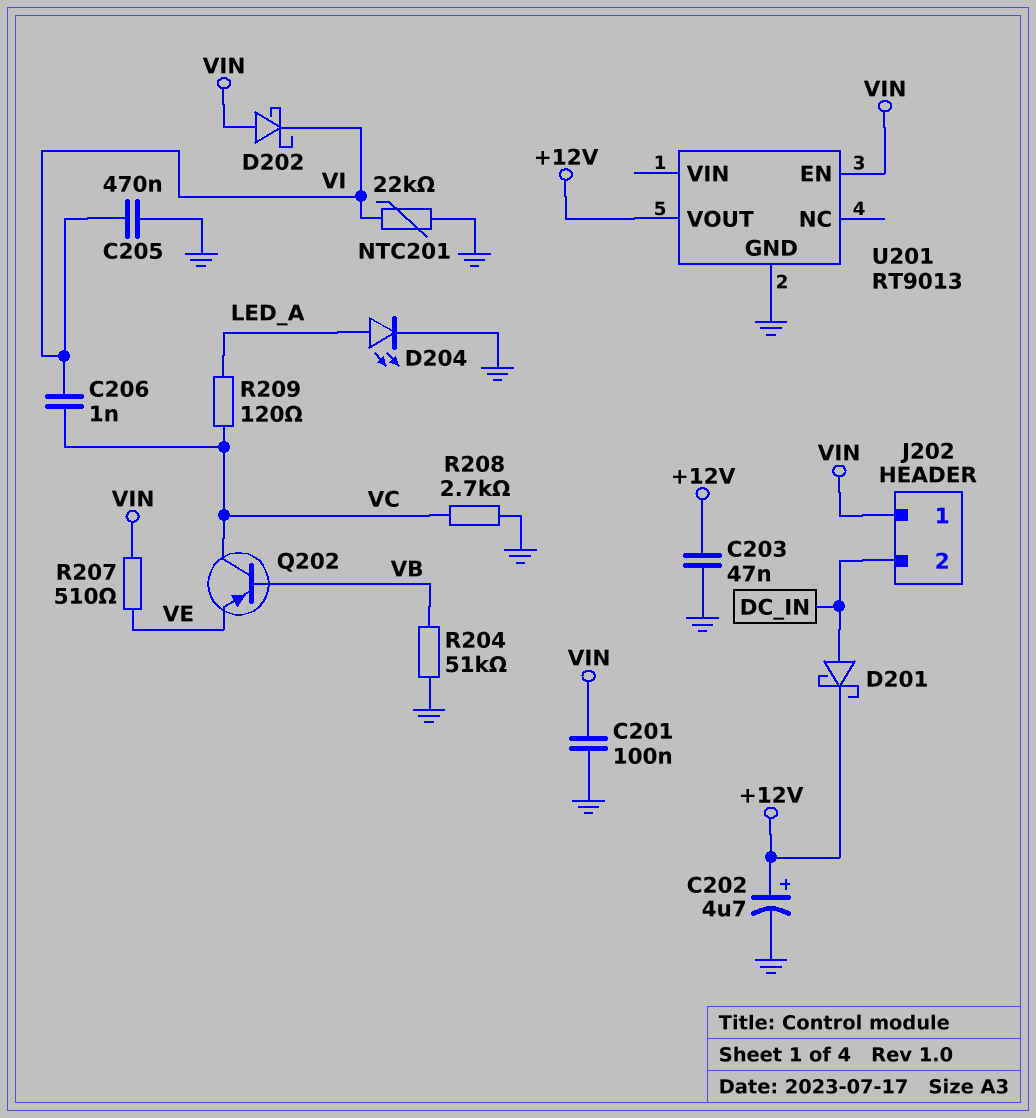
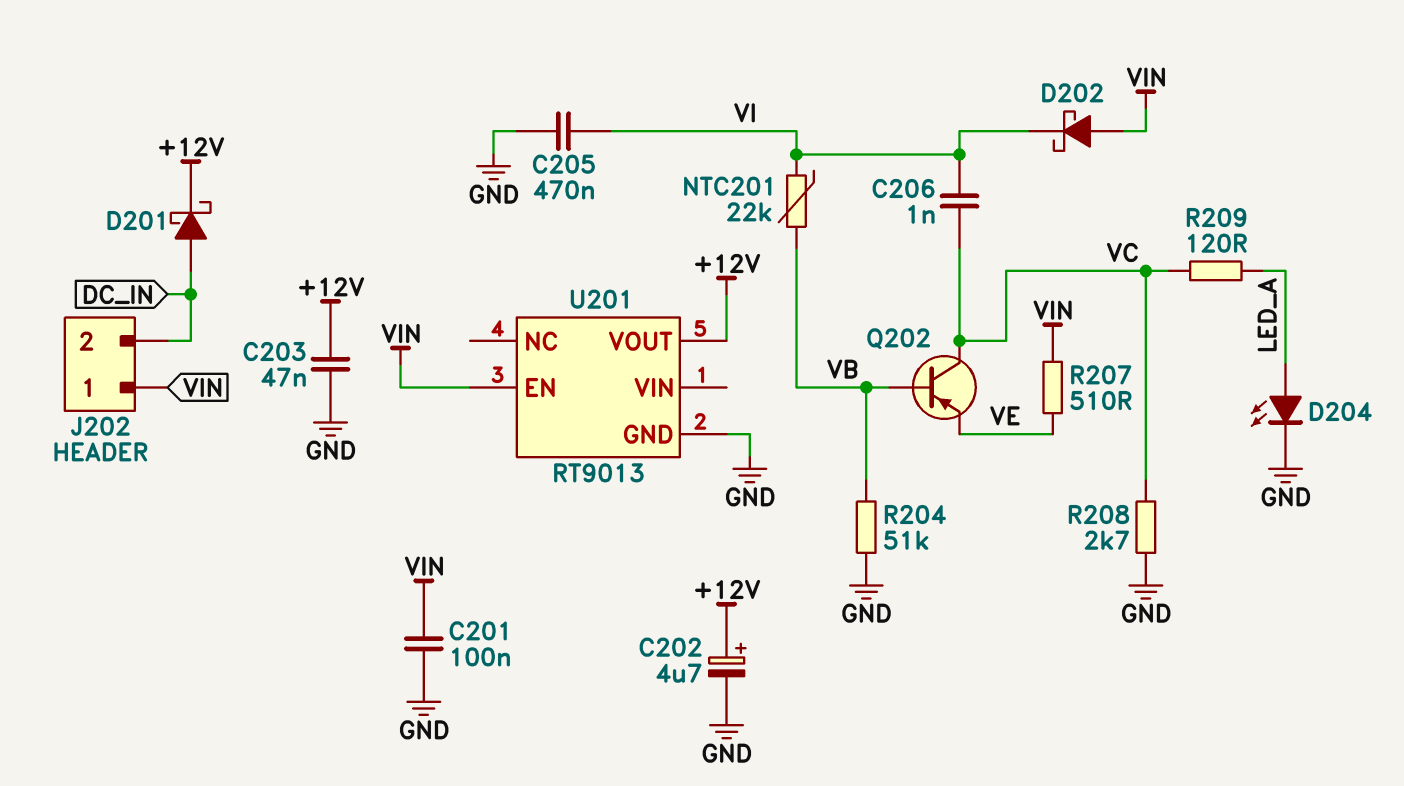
NTC201: 22k (GND, VI) -> 22k (VB, VI)

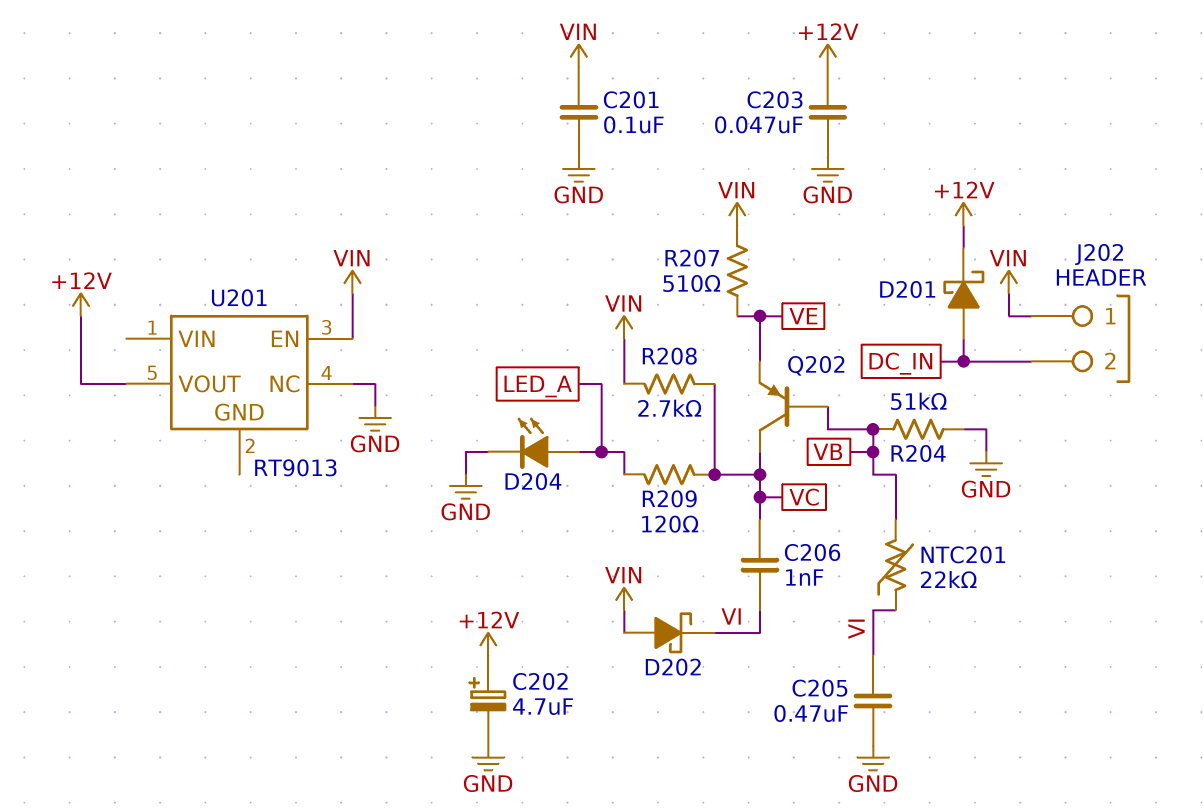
R208: 2.7k (GND, VC) -> 2.7k (VC, VIN)
U201 pin GND: GND -> none
U201 pin NC: none -> GND

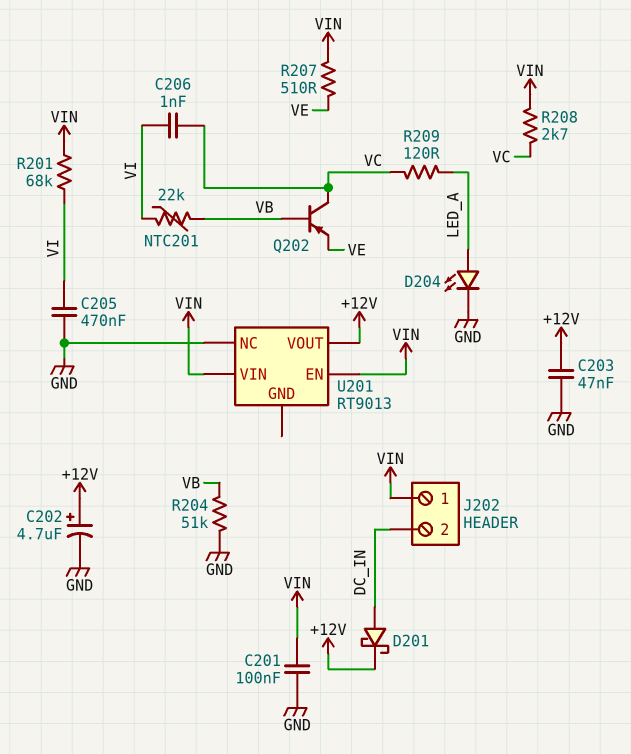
D202: schottky (A VIN, K VI) -> none
R201: none -> 68k (VI, VIN)
U201 pin VIN: none -> VIN

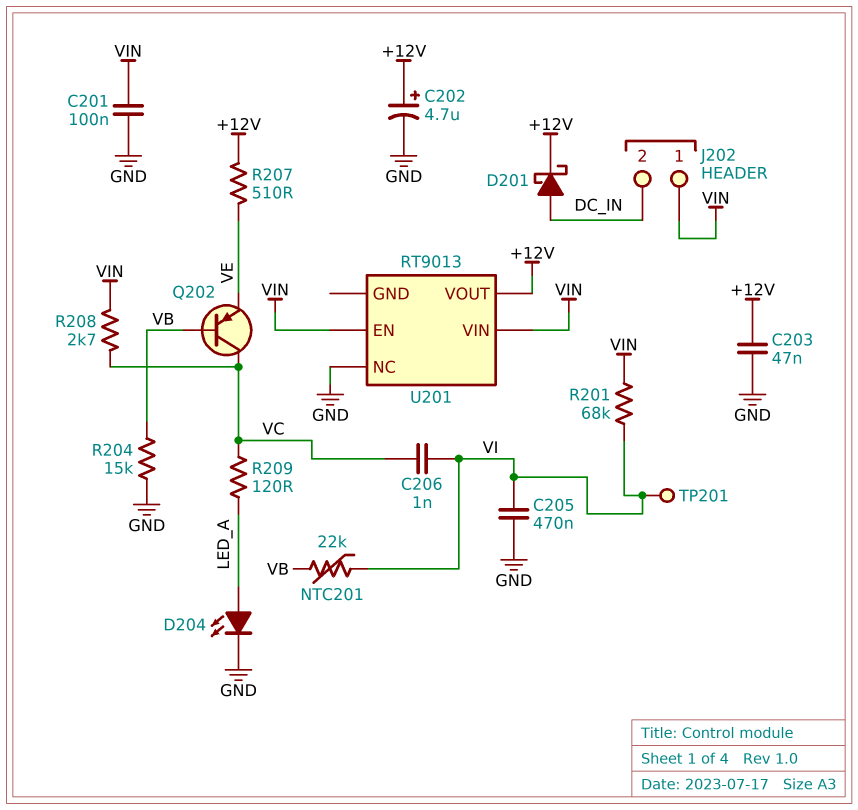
R204: 51k (GND, VB) -> 15k (GND, VB)
R207: 510 (VE, VIN) -> 510 (+12V, VE)
TP201: none -> test point (VI)

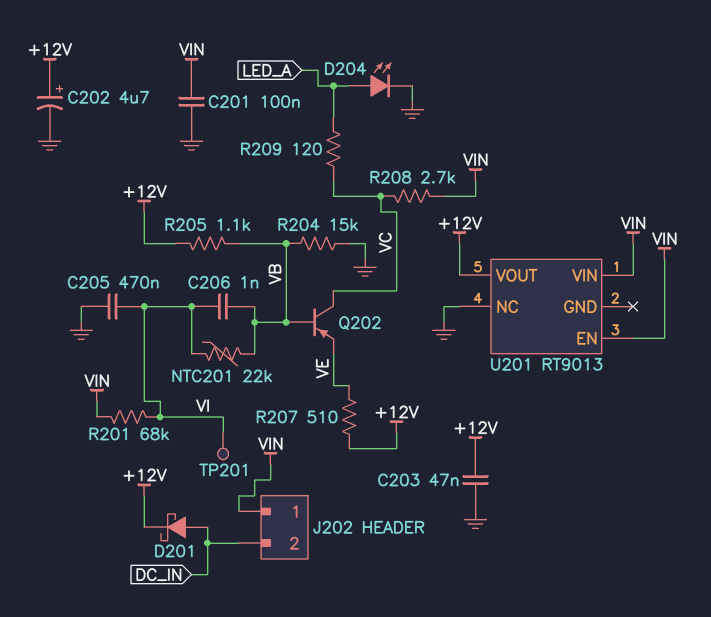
C206: 1nF (VC, VI) -> 1nF (VB, VI)
R205: none -> 1.1k (+12V, VB)

